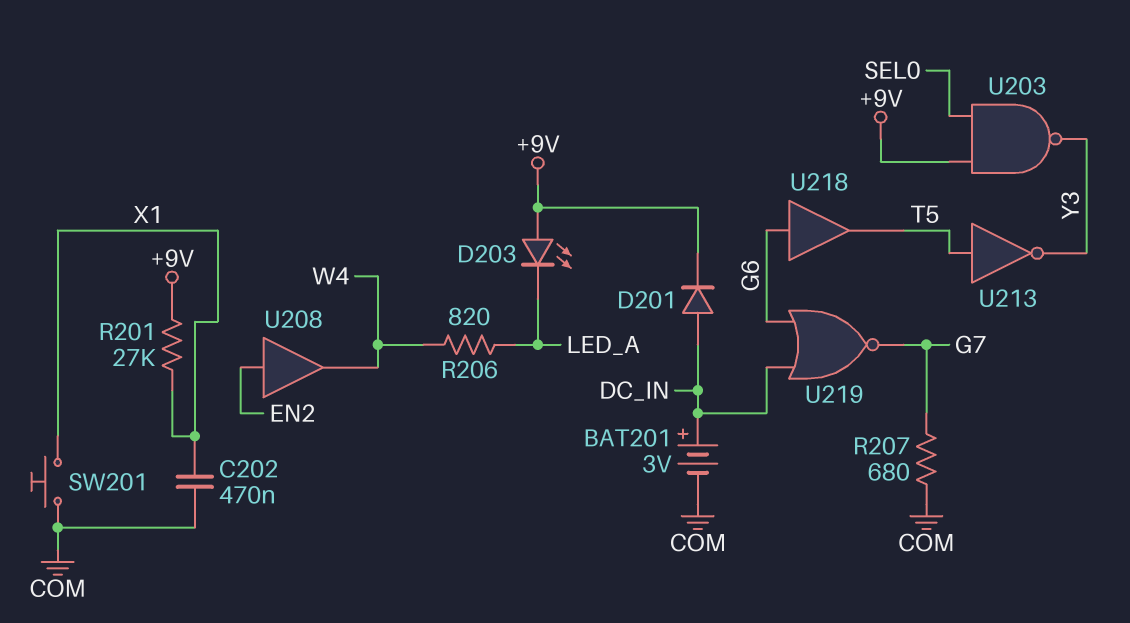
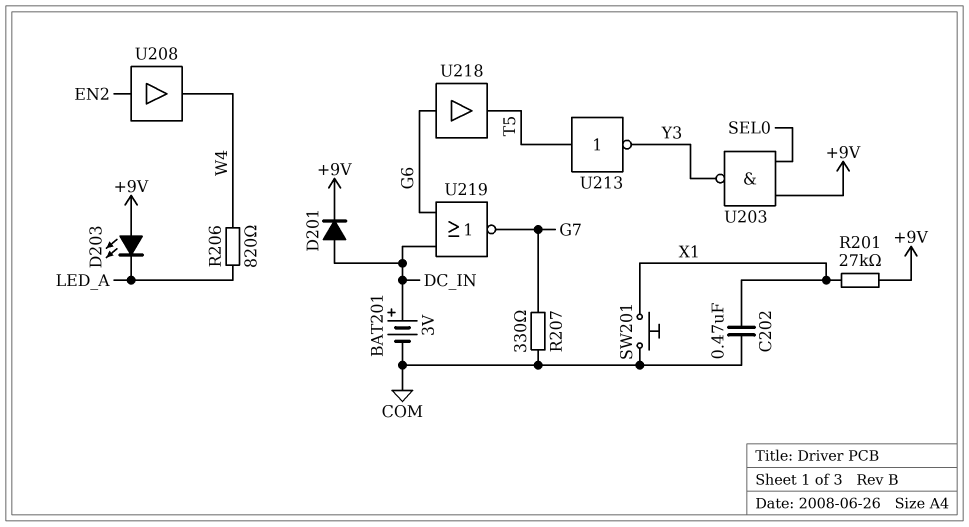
R207: 680 (COM, G7) -> 330 (COM, G7)

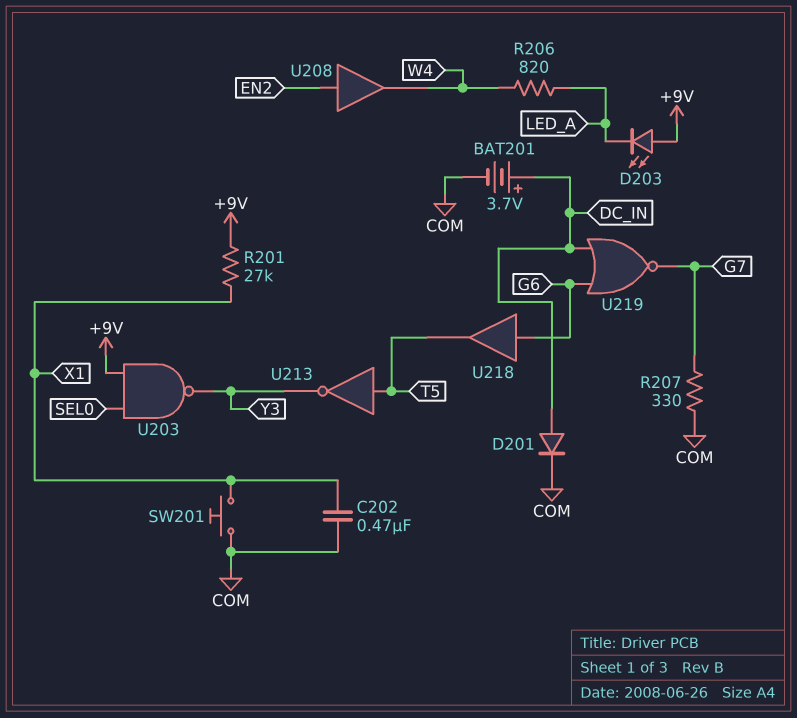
BAT201: 3V (plus DC_IN, minus COM) -> 3.7V (plus DC_IN, minus COM)
D201: diode (A DC_IN, K +9V) -> diode (A DC_IN, K COM)

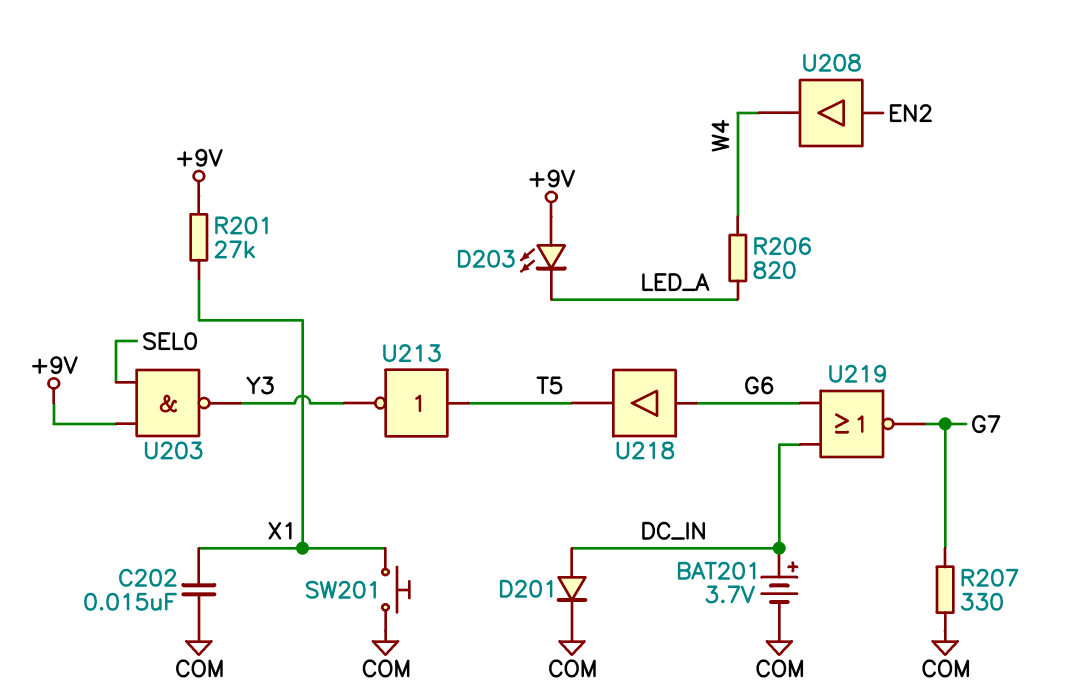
C202: 470nF (COM, X1) -> 15nF (COM, X1)

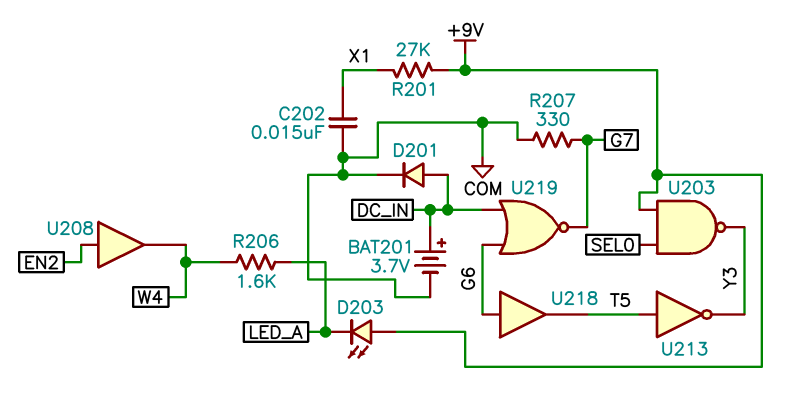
R206: 820 (LED_A, W4) -> 1.6k (LED_A, W4)
SW201: button (COM, X1) -> none

